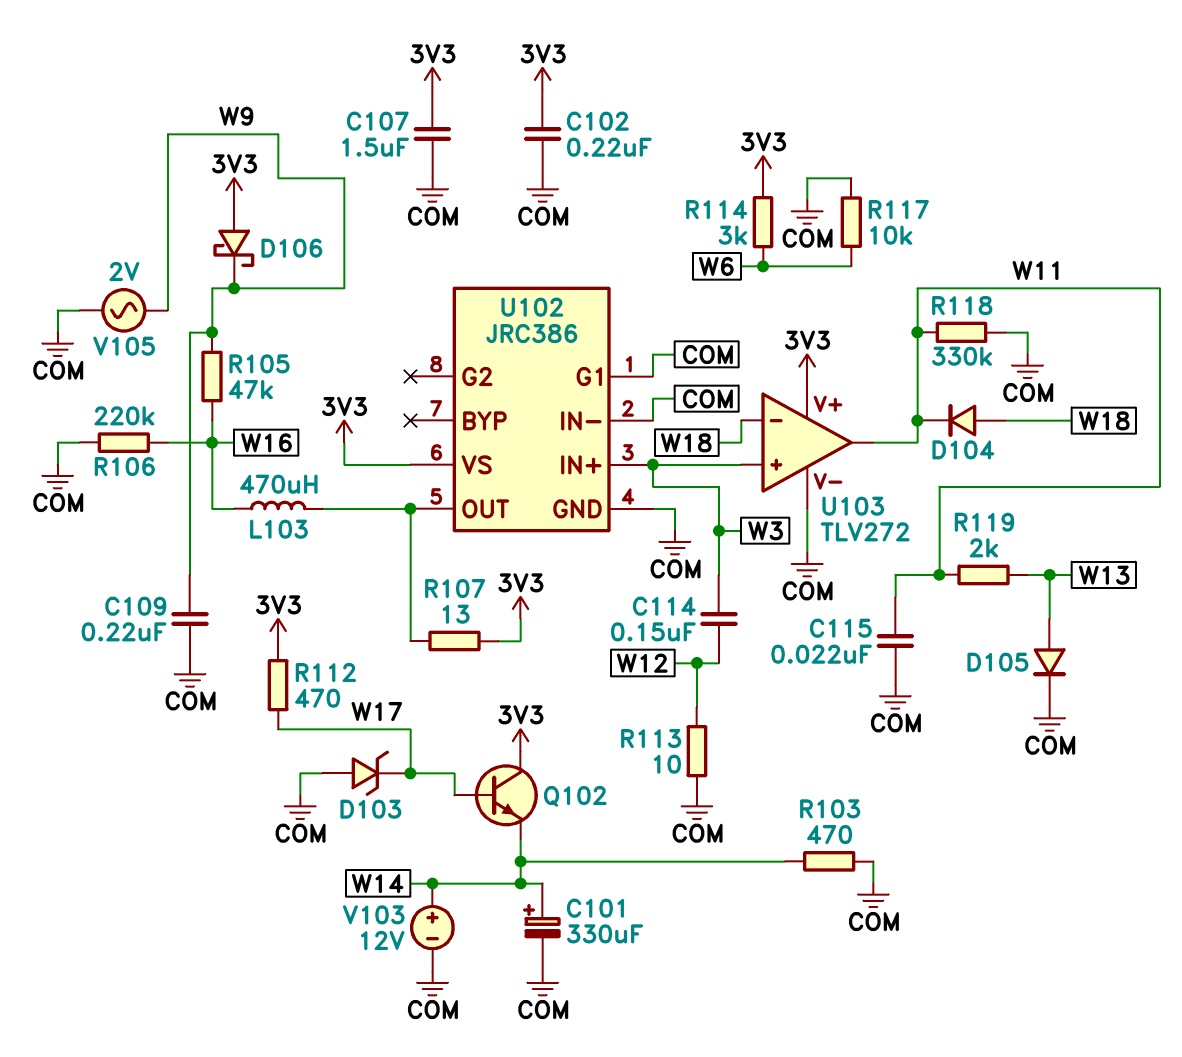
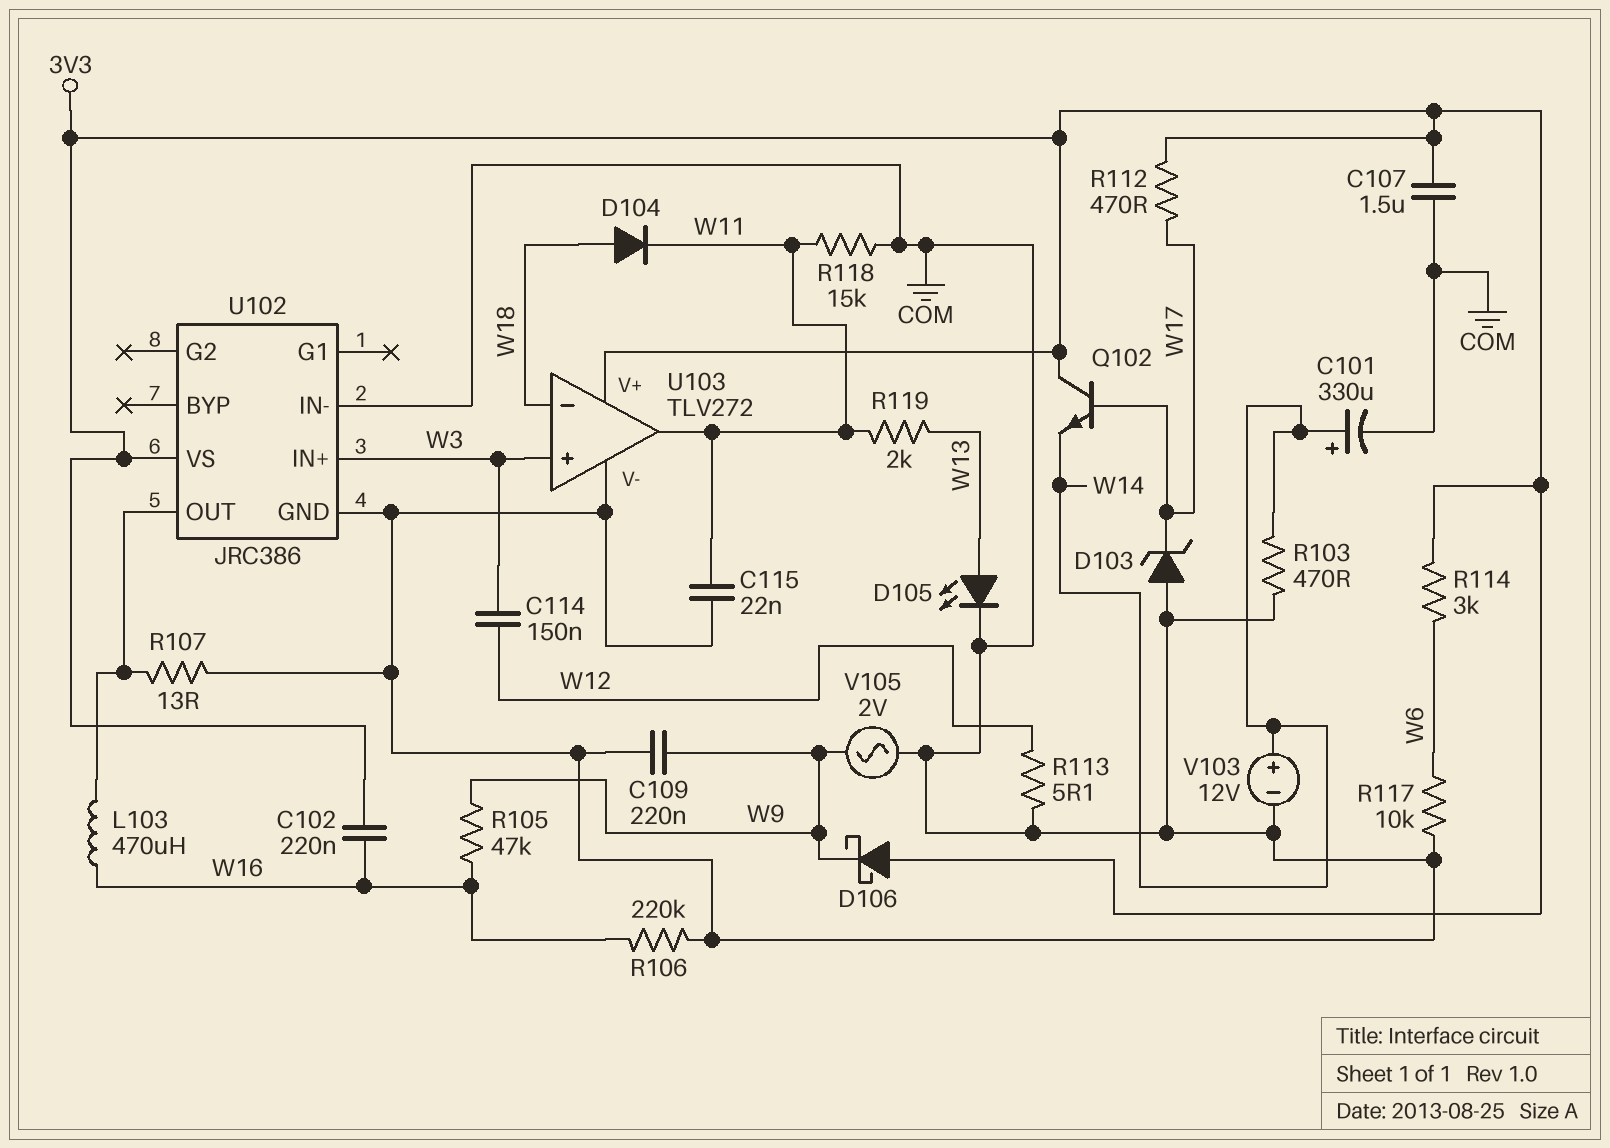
C102: 220nF (3V3, COM) -> 220nF (3V3, W16)
D105: diode (A W13, K COM) -> LED (A W13, K COM)
R107: 13 (3V3, U102/OUT) -> 13 (COM, U102/OUT)
R113: 10 (COM, W12) -> 5.1 (COM, W12)
R118: 330k (COM, W11) -> 15k (COM, W11)
U102 pin G1: COM -> none

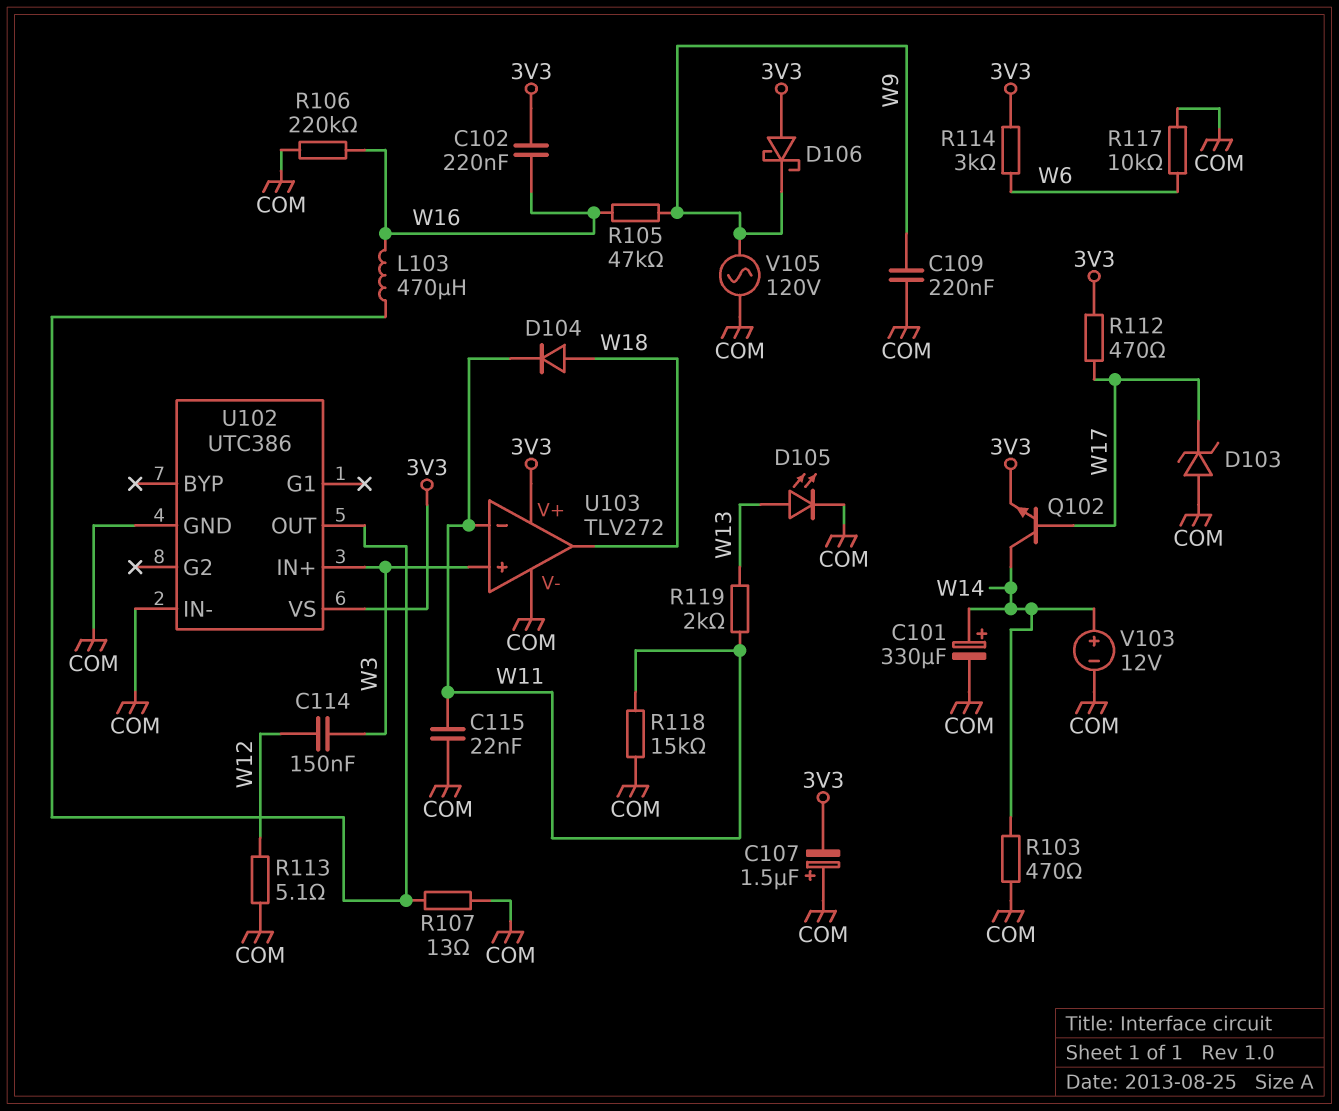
C107: 1.5uF (3V3, COM) -> 1.5uF (plus COM, minus 3V3)
Q102: NPN (B W17, C 3V3, E W14) -> NPN (B W17, C W14, E 3V3)
U102: JRC386 -> UTC386
U103 pin in-: W18 -> W11
U103 pin out: W11 -> W18
V105: AC 2V (COM, W9) -> AC 120V (COM, W9)

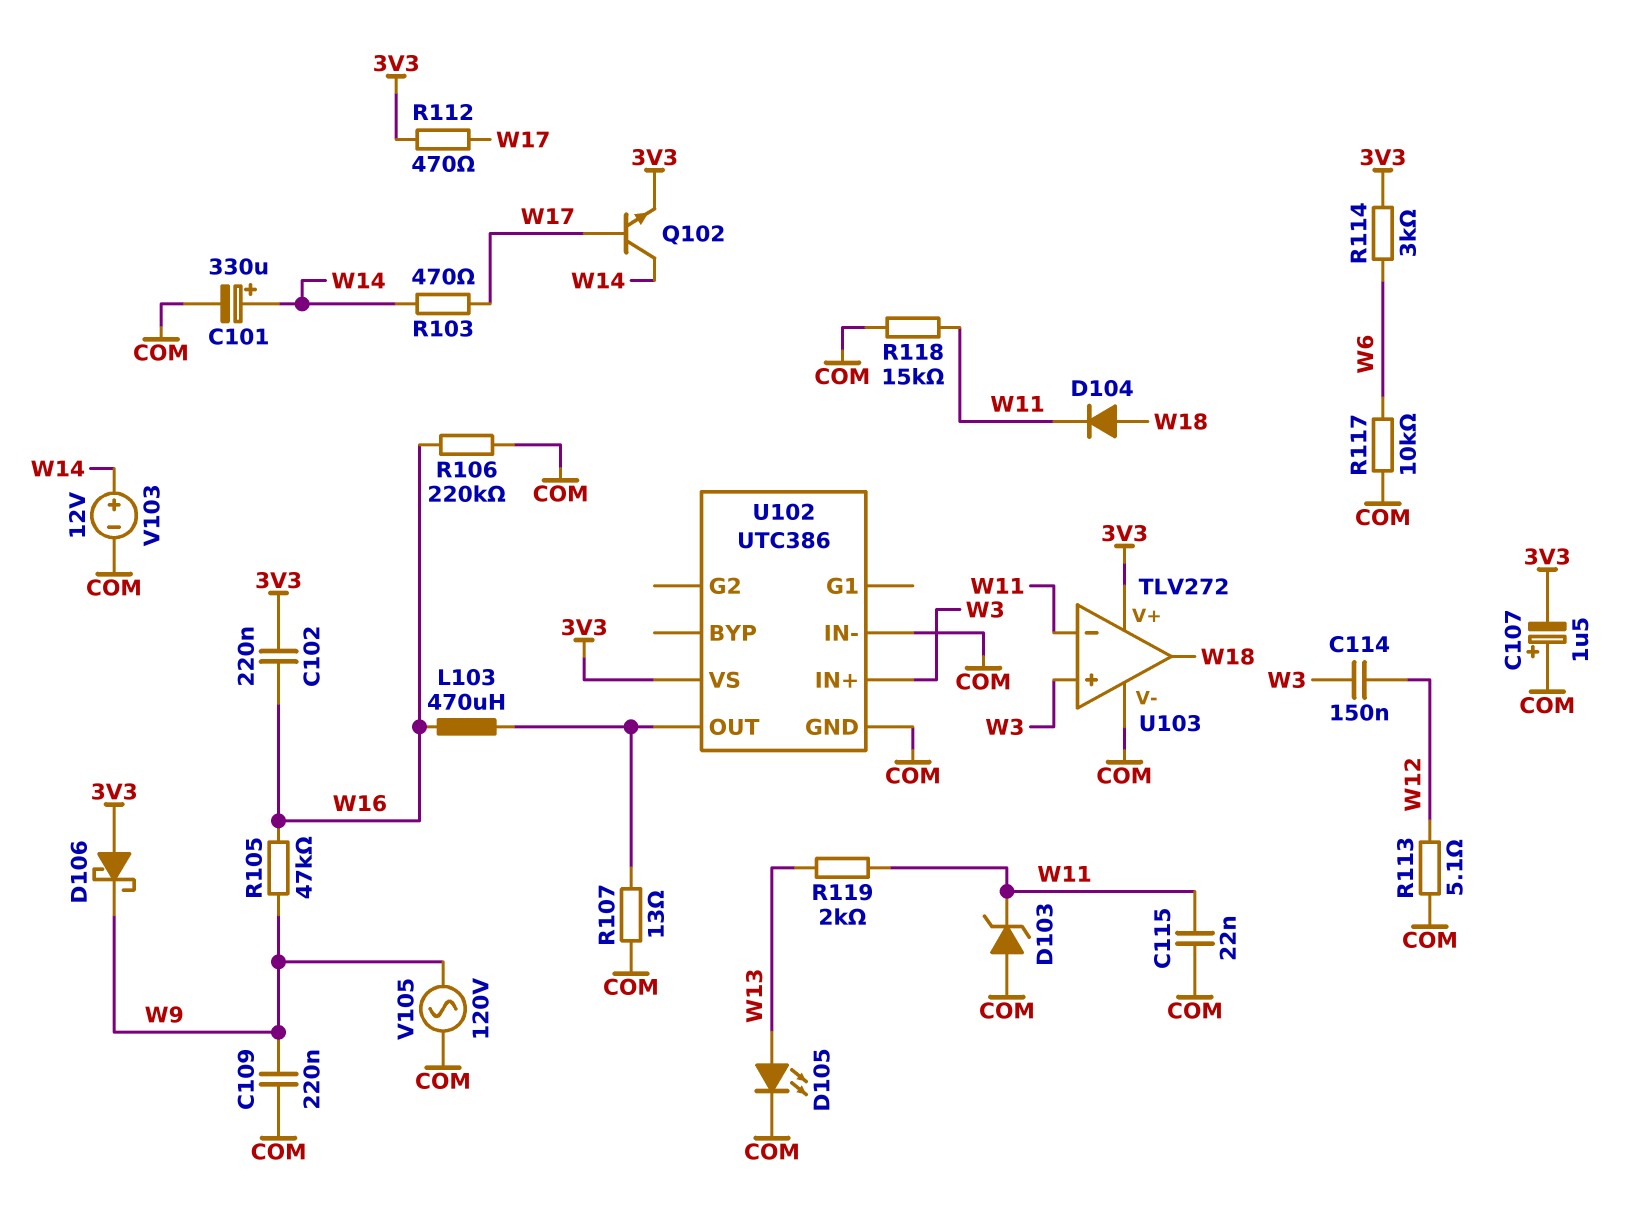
D103: zener (A COM, K W17) -> zener (A COM, K W11)
R103: 470 (COM, W14) -> 470 (W14, W17)

